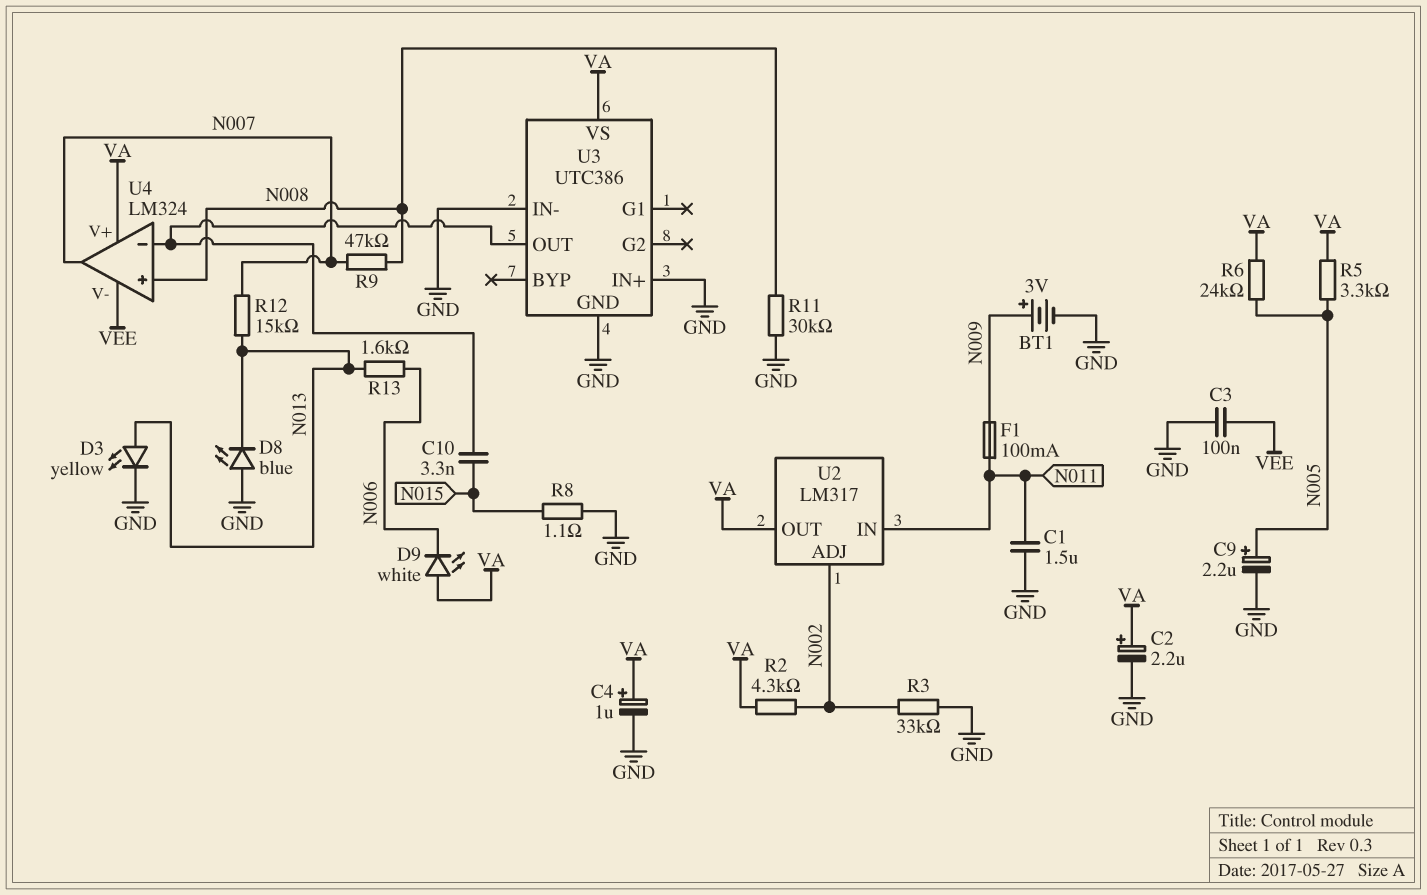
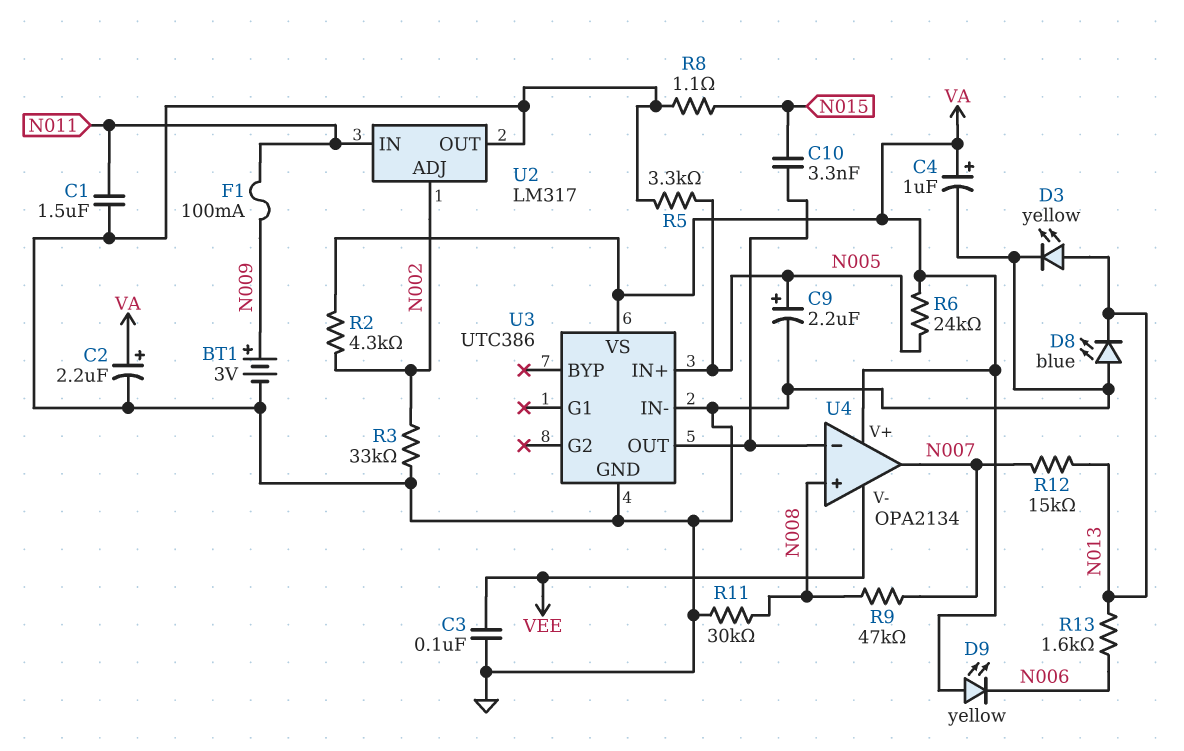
D9: LED white (A VA, K N006) -> LED yellow (A VA, K N006)
R5: 3.3k (N005, VA) -> 3.3k (GND, N005)
U2 pin OUT: VA -> GND
U3 pin IN+: GND -> N005
U4: LM324 -> OPA2134

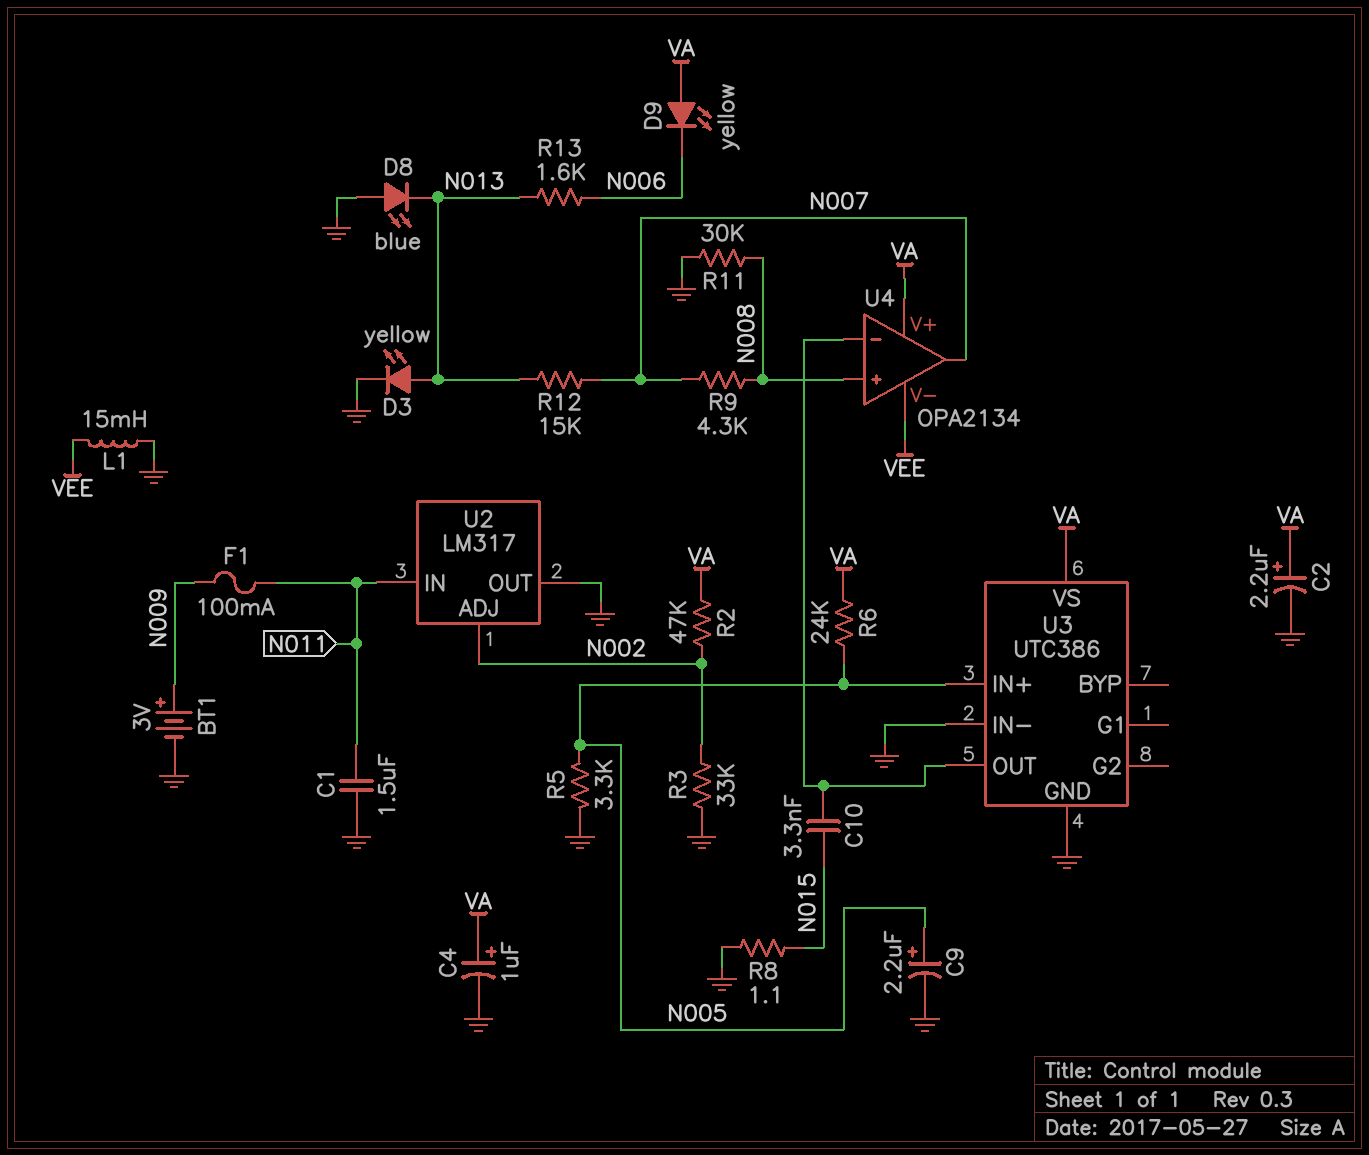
C3: 100nF (GND, VEE) -> none
L1: none -> 15mH (GND, VEE)
R2: 4.3k (N002, VA) -> 47k (N002, VA)
R9: 47k (N007, N008) -> 4.3k (N007, N008)

